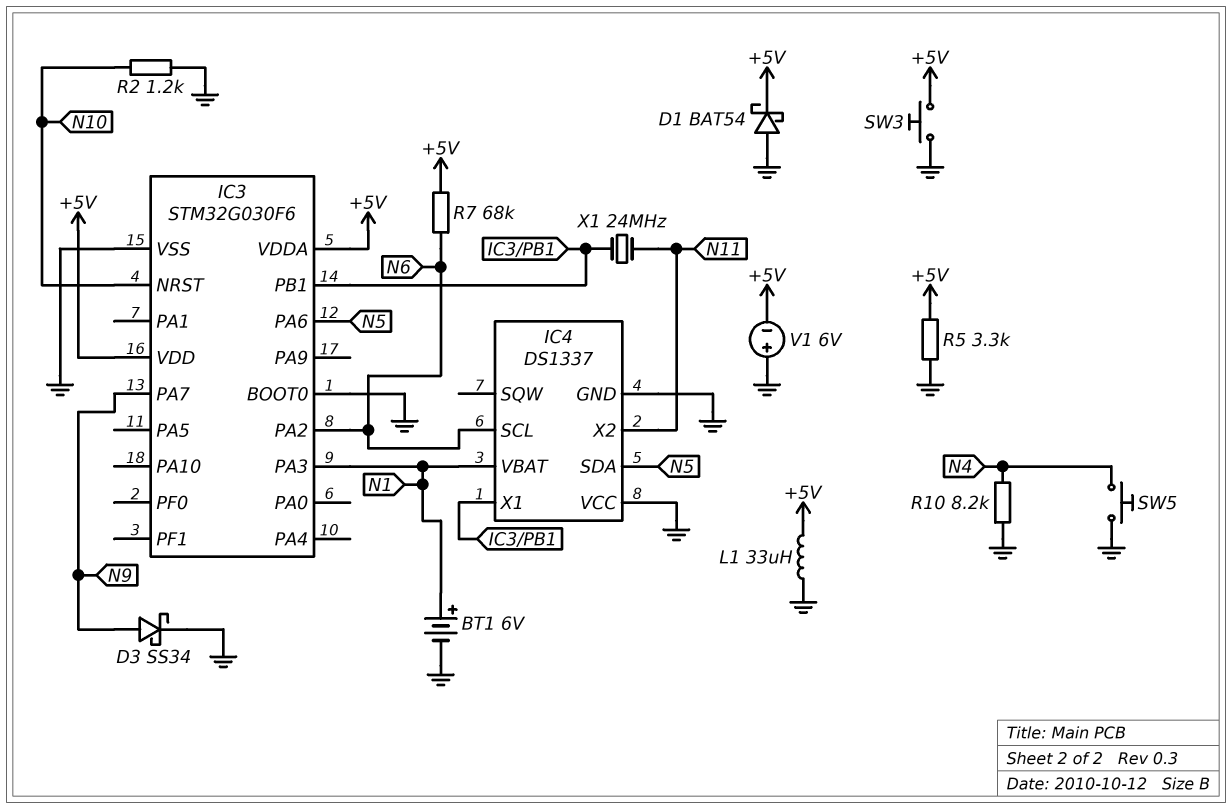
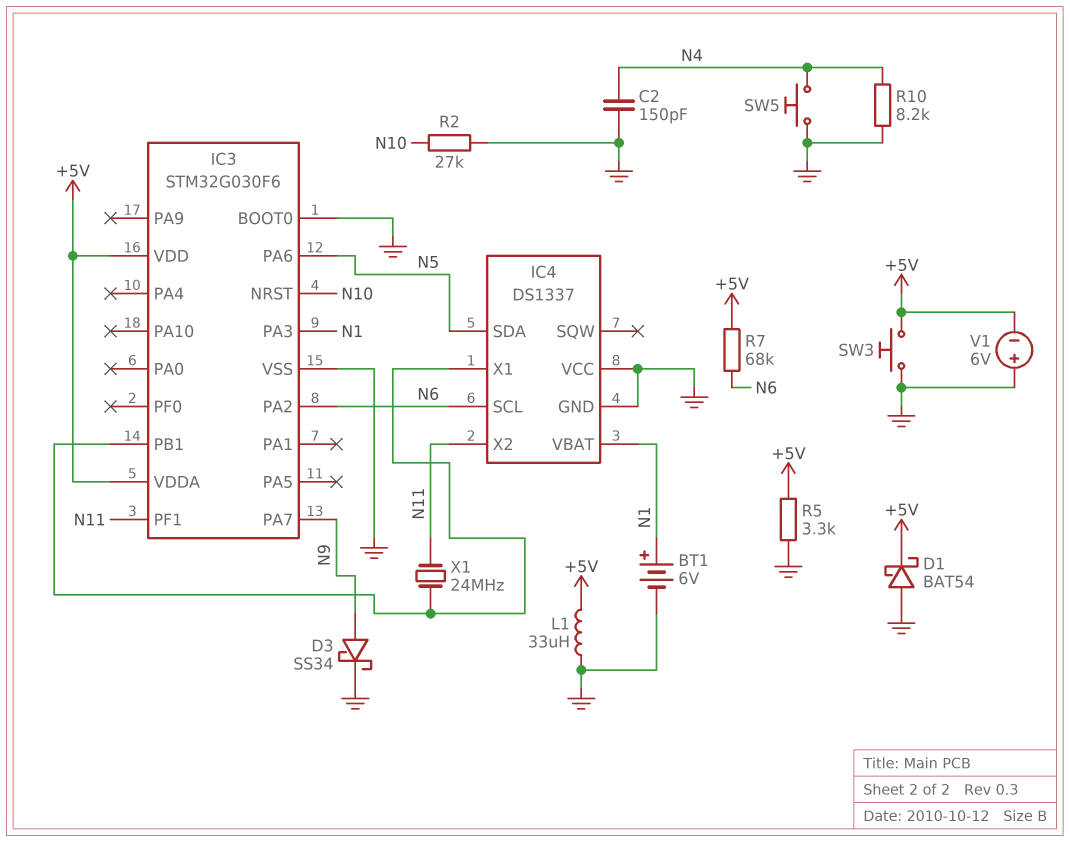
C2: none -> 150pF (GND, N4)
IC3 pin PF1: none -> N11
R2: 1.2k (GND, N10) -> 27k (GND, N10)

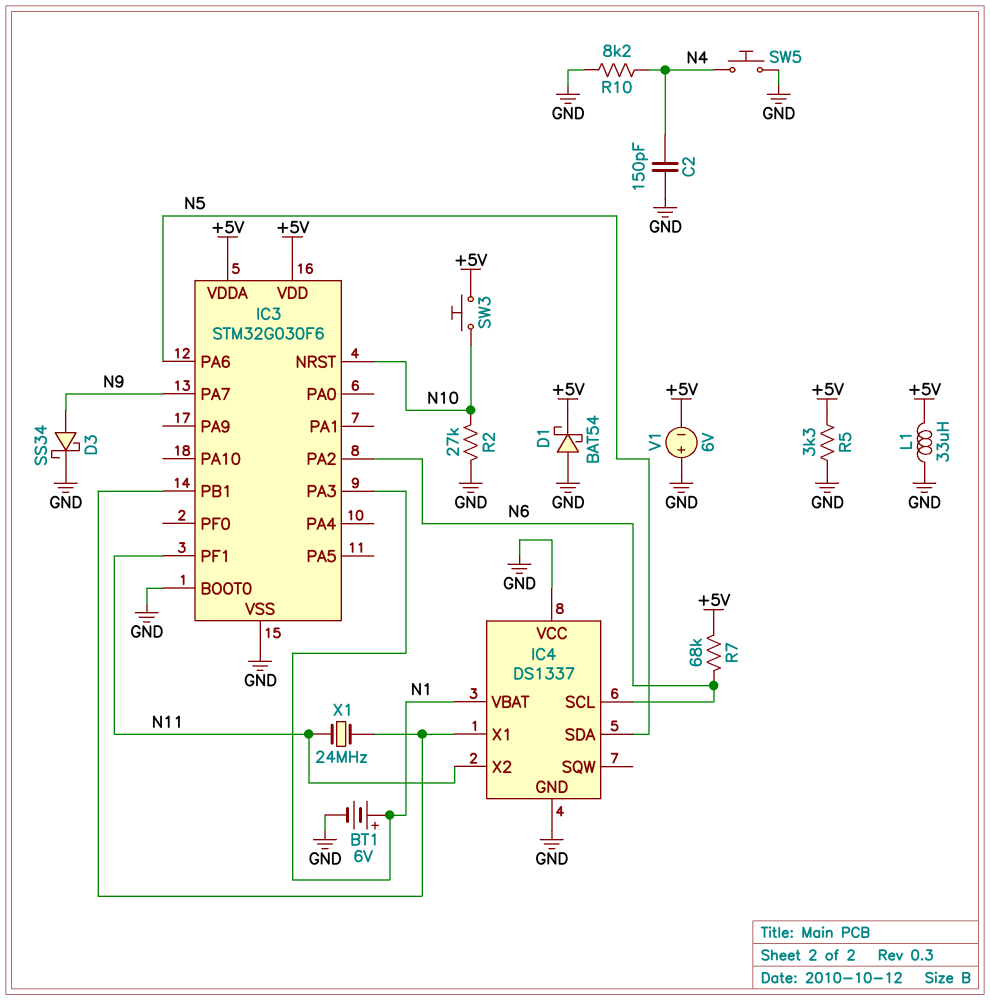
SW3: button (+5V, GND) -> button (+5V, N10)

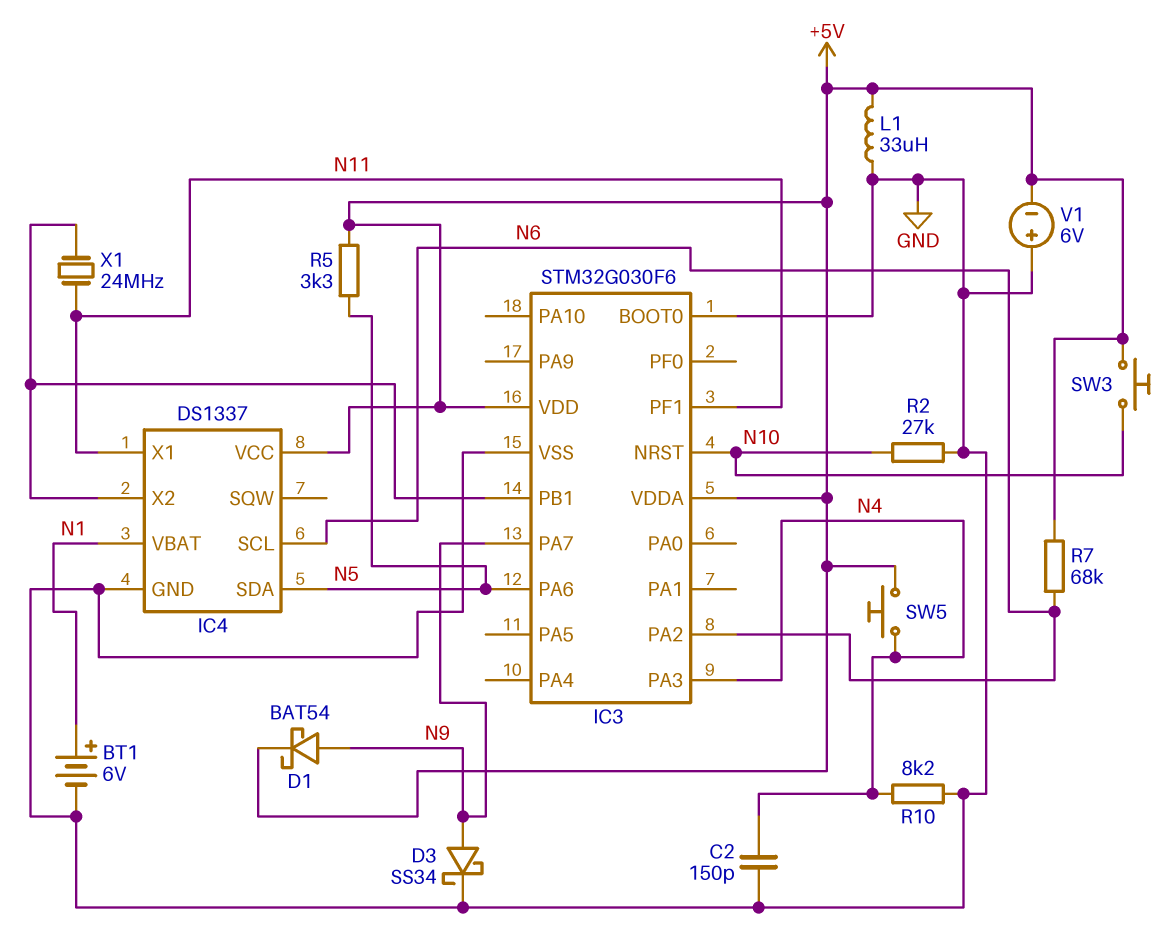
D1: schottky BAT54 (A GND, K +5V) -> schottky BAT54 (A N9, K +5V)
IC3 pin PA3: N1 -> N4
IC4 pin VCC: GND -> +5V
IC4 pin X1: IC3/PB1 -> N11
IC4 pin X2: N11 -> IC3/PB1
R5: 3.3k (+5V, GND) -> 3.3k (+5V, N5)
SW5: button (GND, N4) -> button (+5V, N4)

